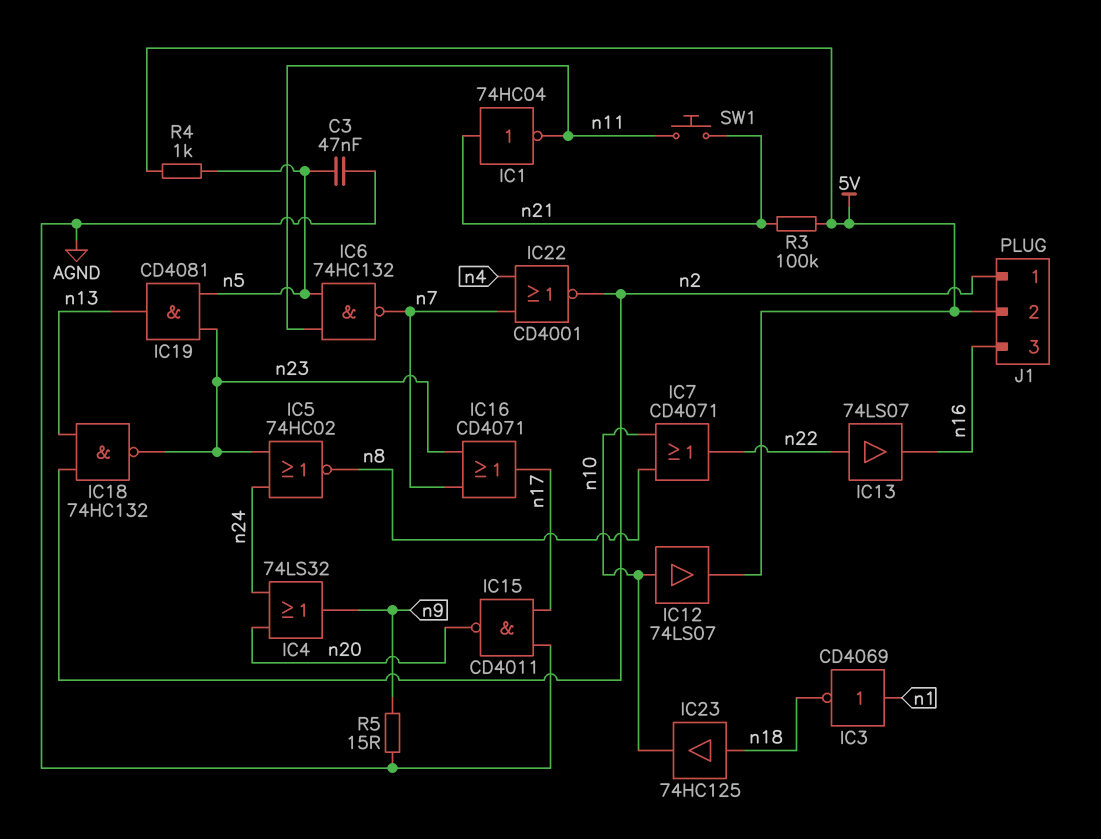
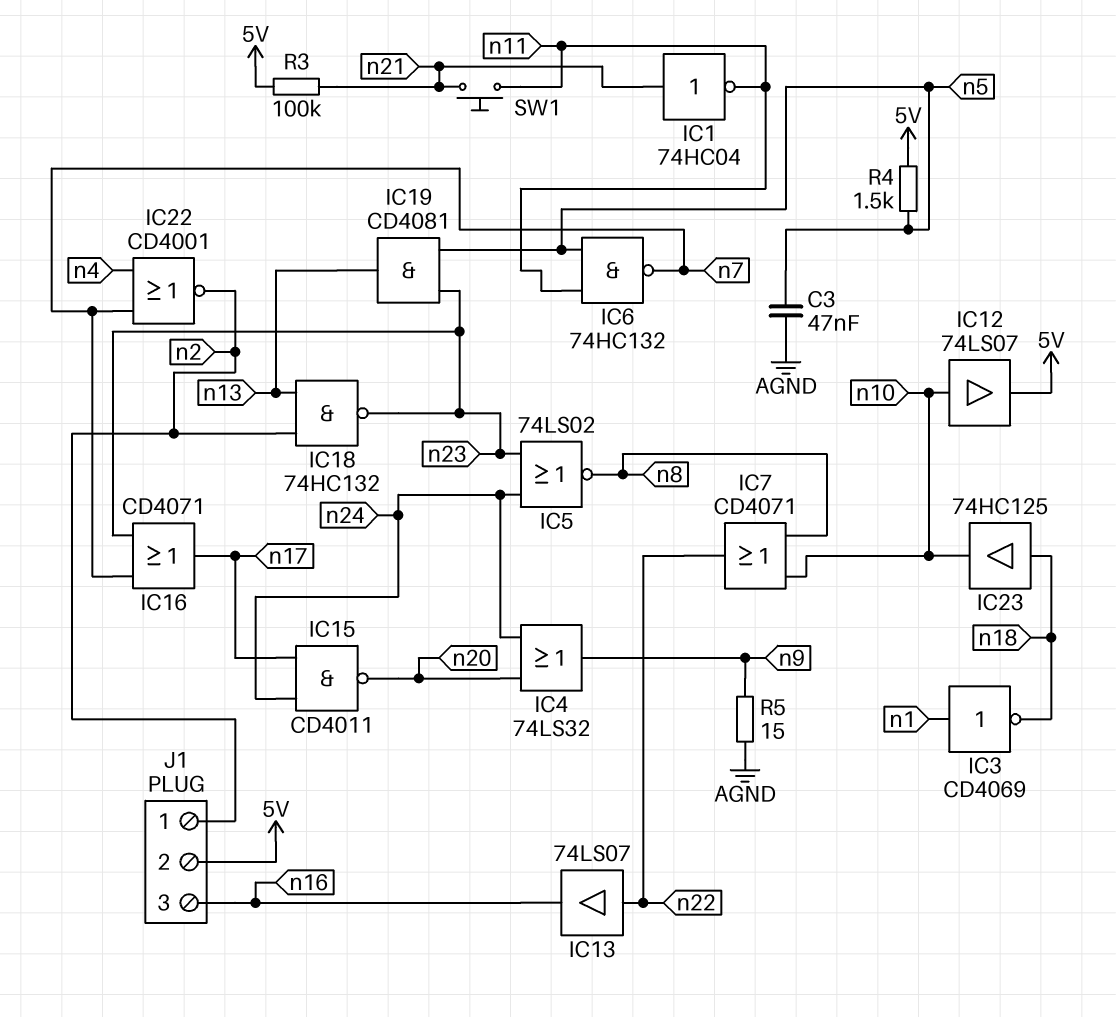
IC5: NOR 74HC02 (in n23, in n24, out n8) -> NOR 74LS02 (in n23, in n24, out n8)
IC15: NAND CD4011 (in AGND, in n17, out n20) -> NAND CD4011 (in n17, in n24, out n20)
R4: 1k (5V, n5) -> 1.5k (5V, n5)

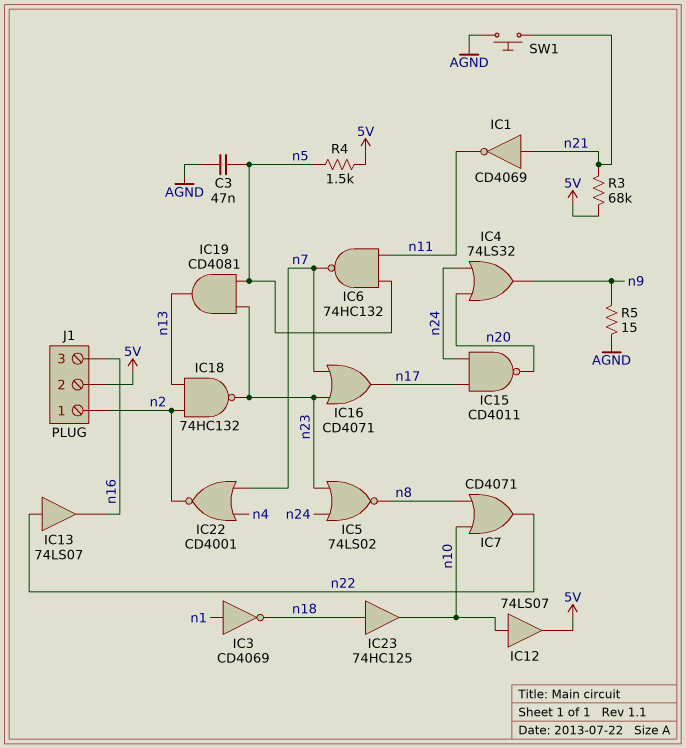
IC1: NOT 74HC04 (in n21, out n11) -> NOT CD4069 (in n21, out n11)
R3: 100k (5V, n21) -> 68k (5V, n21)
SW1: button (n11, n21) -> button (AGND, n21)

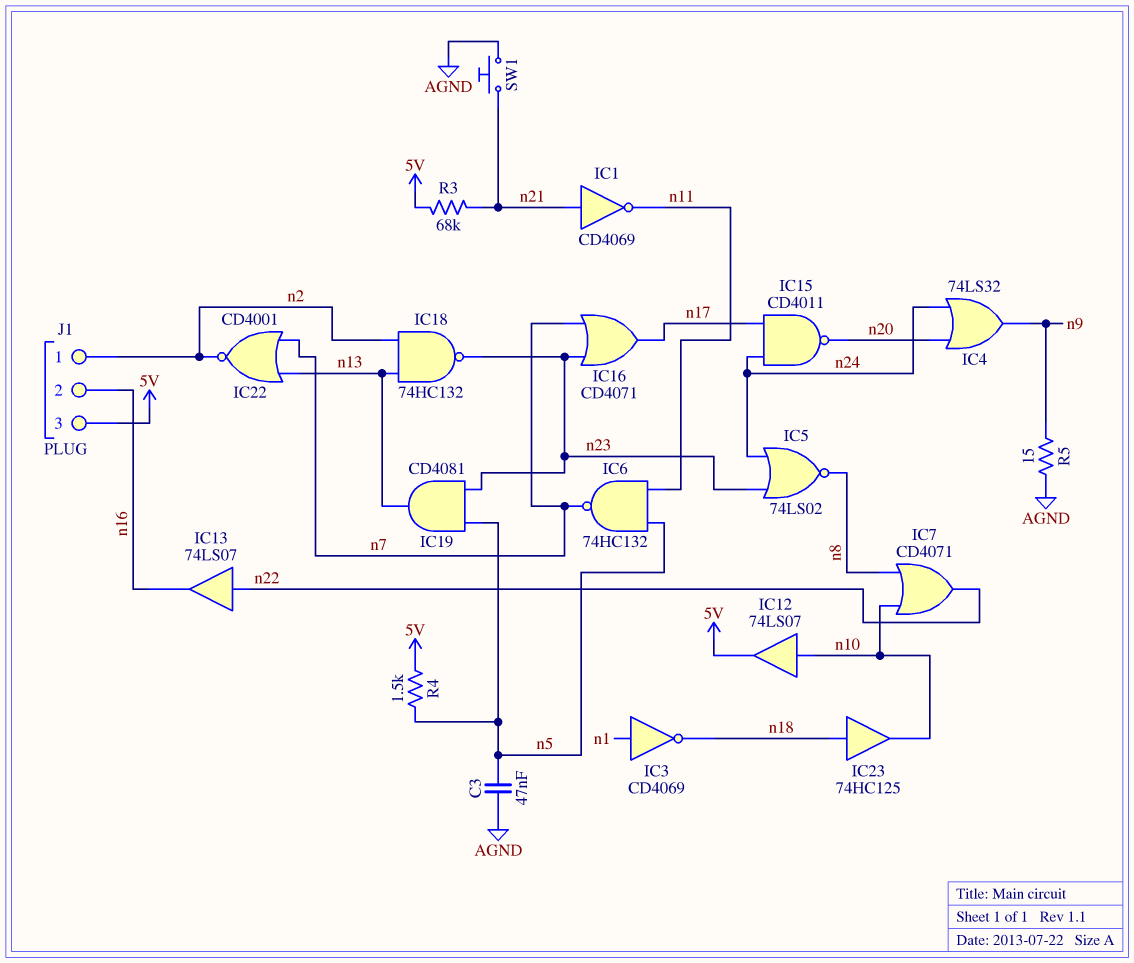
IC22: NOR CD4001 (in n4, in n7, out n2) -> NOR CD4001 (in n7, in n13, out n2)
J1 pin 2: 5V -> n16
J1 pin 3: n16 -> 5V

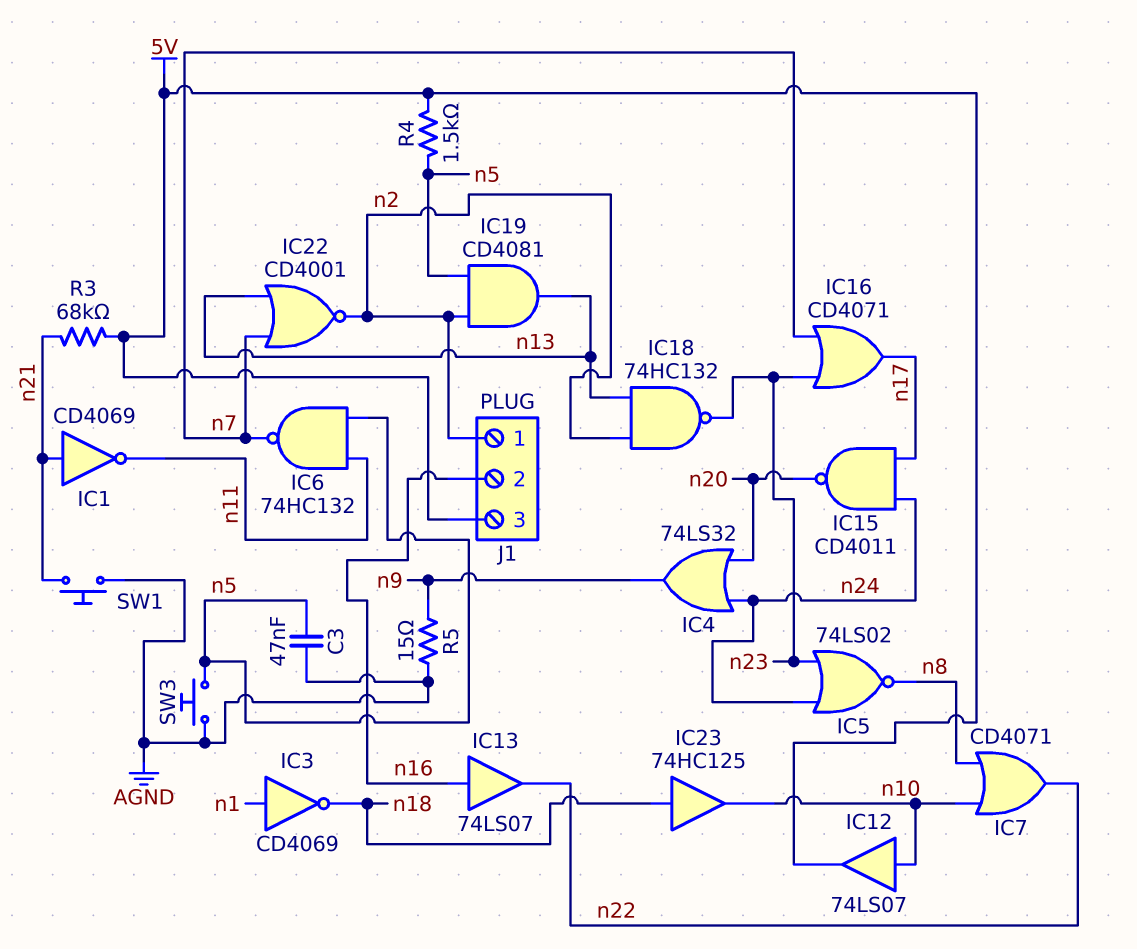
IC13: buffer 74LS07 (in n22, out n16) -> buffer 74LS07 (in n16, out n22)
IC19: AND CD4081 (in n5, in n23, out n13) -> AND CD4081 (in n2, in n5, out n13)
SW3: none -> button (AGND, n5)

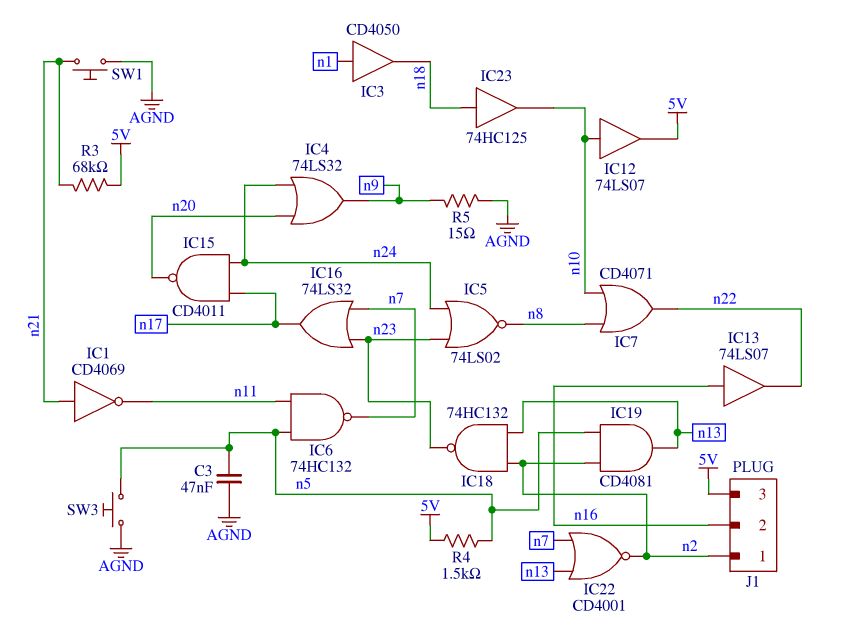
IC3: NOT CD4069 (in n1, out n18) -> buffer CD4050 (in n1, out n18)
IC16: OR CD4071 (in n7, in n23, out n17) -> OR 74LS32 (in n7, in n23, out n17)

